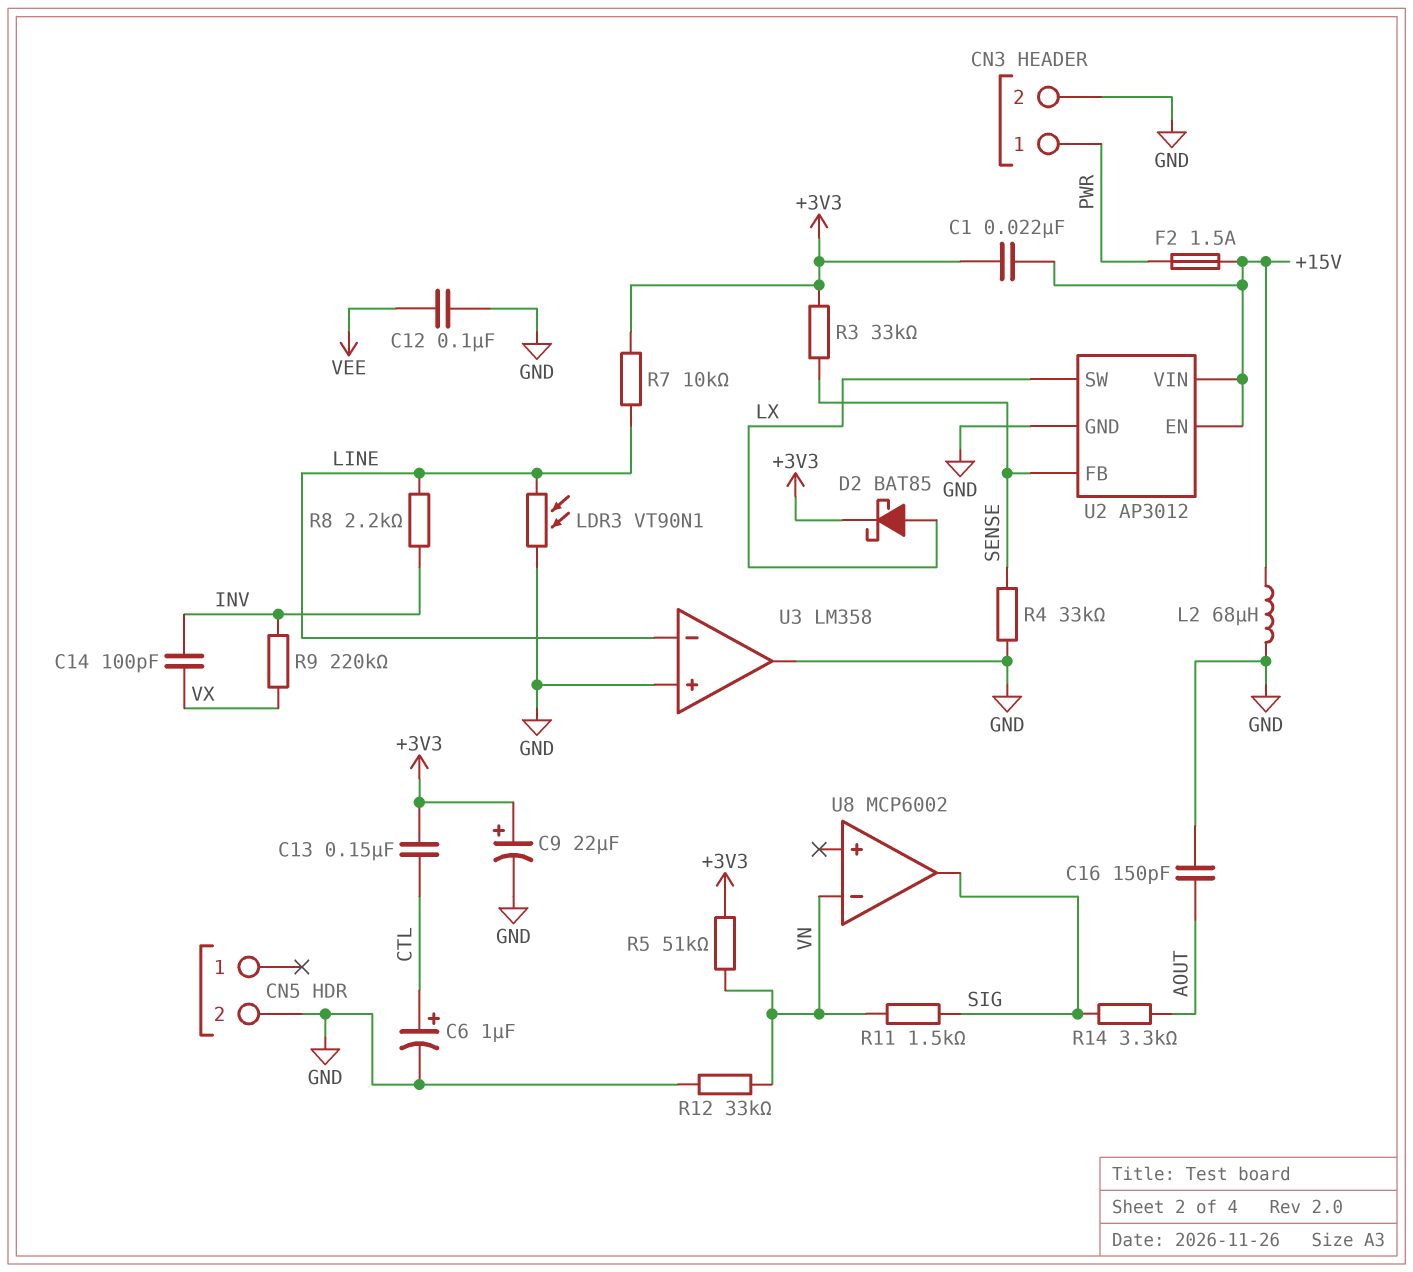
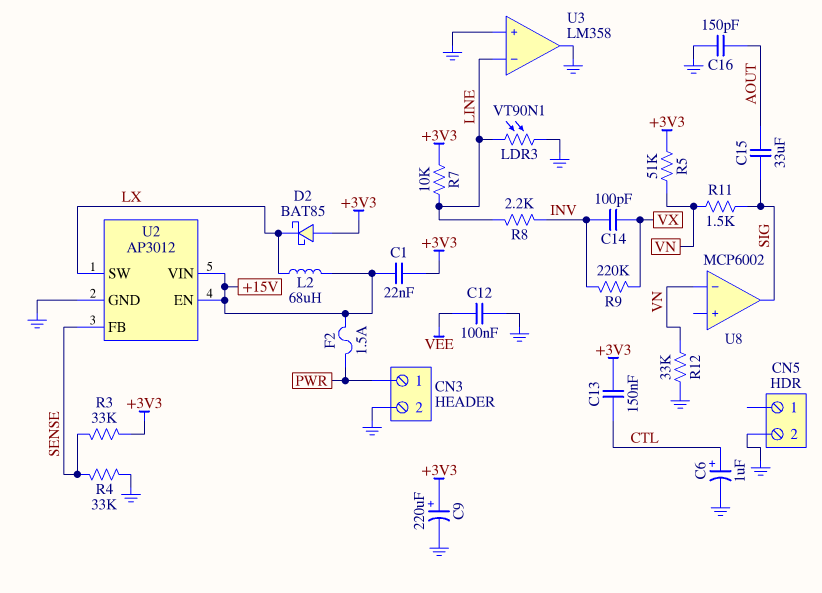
C9: 22uF (plus +3V3, minus GND) -> 220uF (plus +3V3, minus GND)
C15: none -> 33uF (AOUT, SIG)
D2: schottky BAT85 (A LX, K +3V3) -> schottky BAT85 (A +3V3, K LX)
L2: 68uH (+15V, GND) -> 68uH (+15V, LX)
R14: 3.3k (AOUT, SIG) -> none

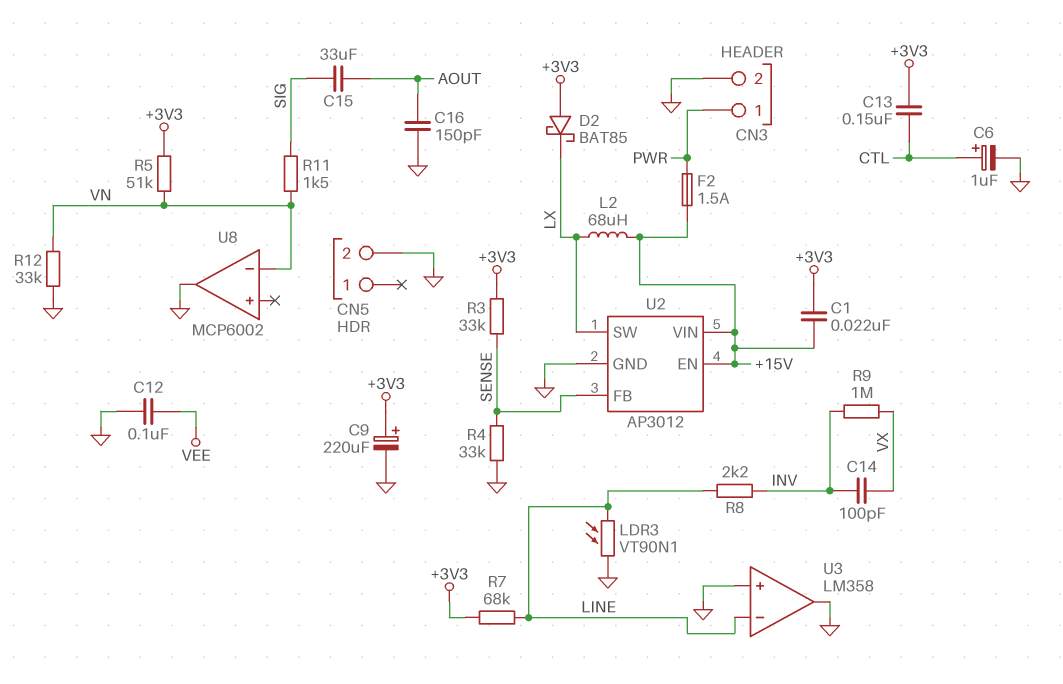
R7: 10k (+3V3, LINE) -> 68k (+3V3, LINE)
R9: 220k (INV, VX) -> 1M (INV, VX)
U8 pin out: SIG -> GND

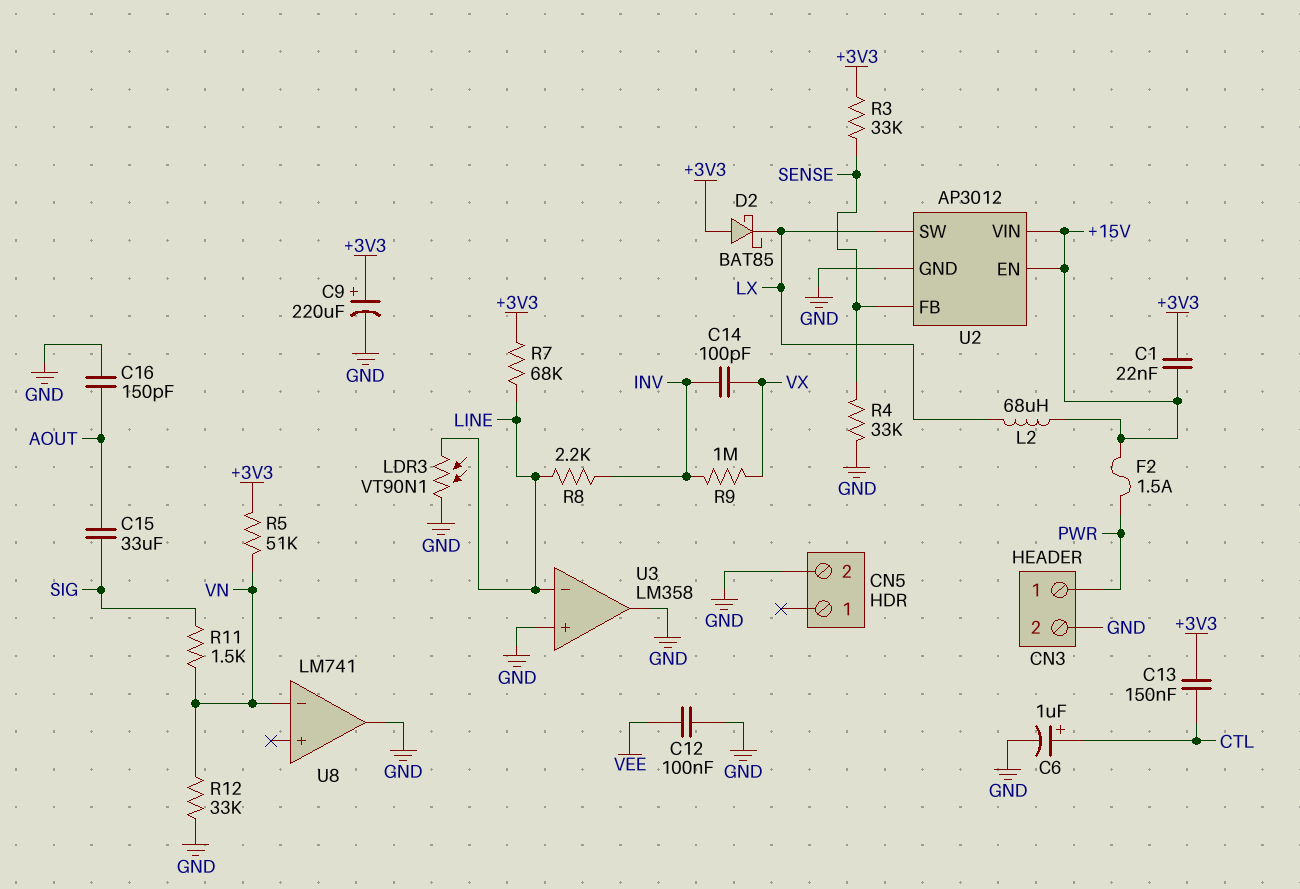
U8: MCP6002 -> LM741

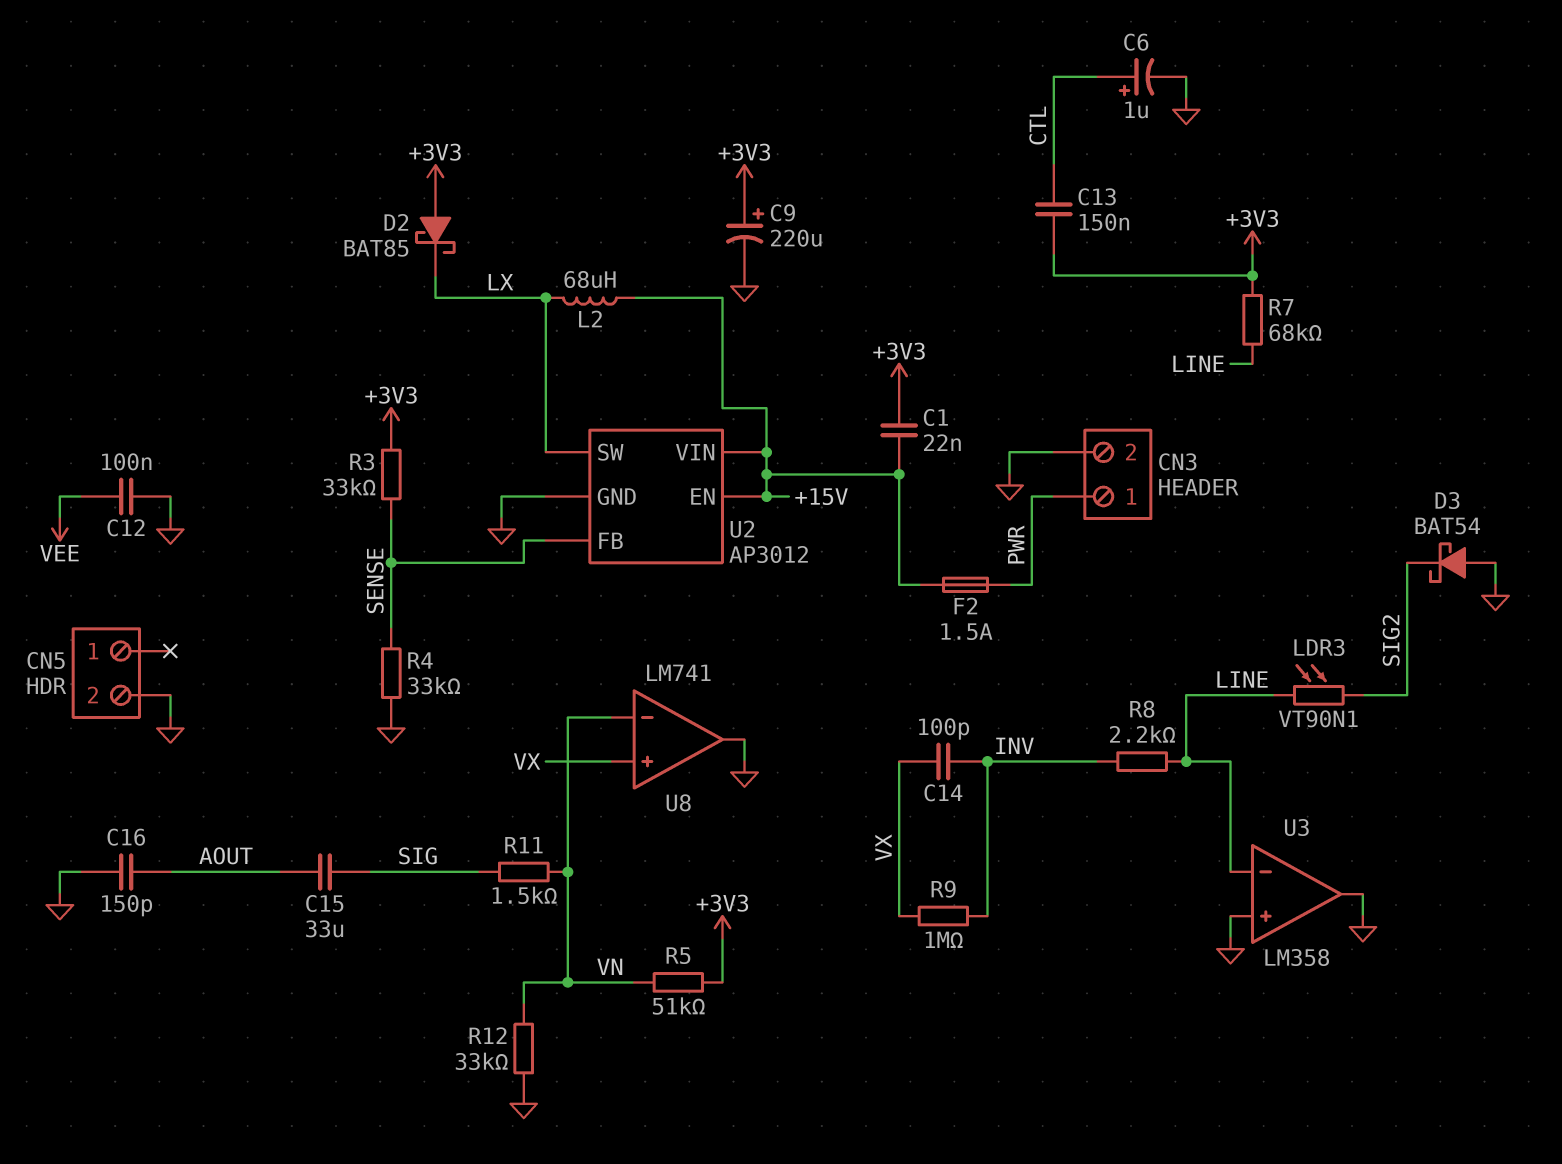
D3: none -> schottky BAT54 (A GND, K SIG2)
LDR3: VT90N1 (GND, LINE) -> VT90N1 (LINE, SIG2)
U8 pin in+: none -> VX

